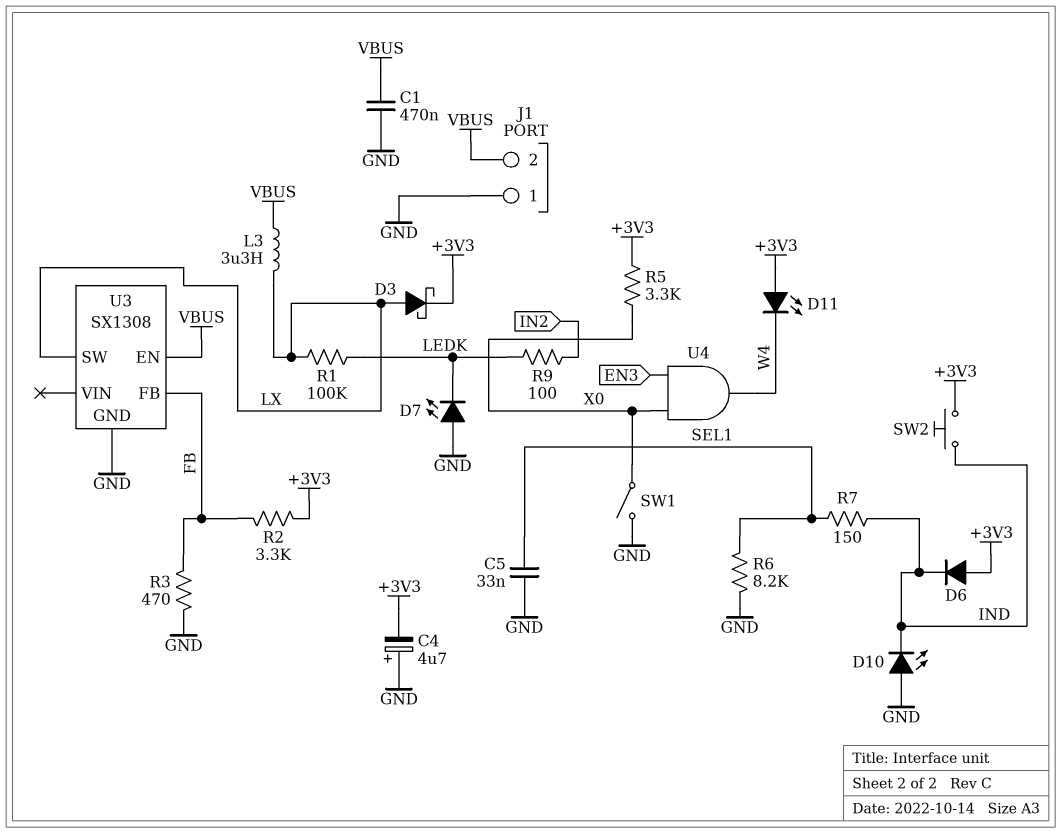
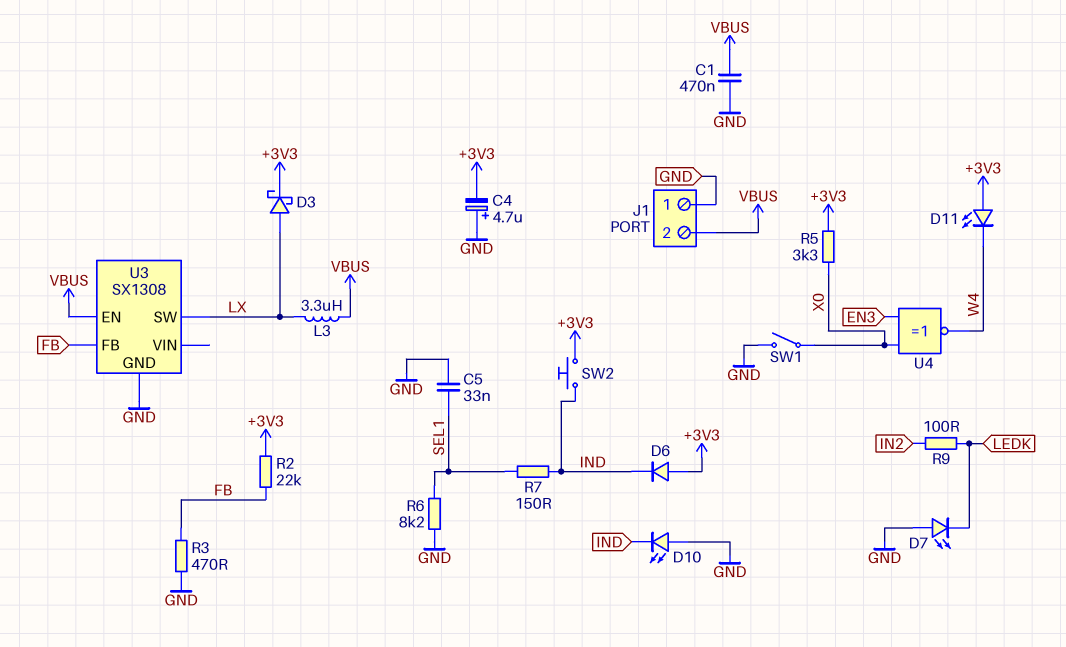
R1: 100k (LEDK, LX) -> none
R2: 3.3k (+3V3, FB) -> 22k (+3V3, FB)
U4: AND (in EN3, in X0, out W4) -> XNOR (in EN3, in X0, out W4)

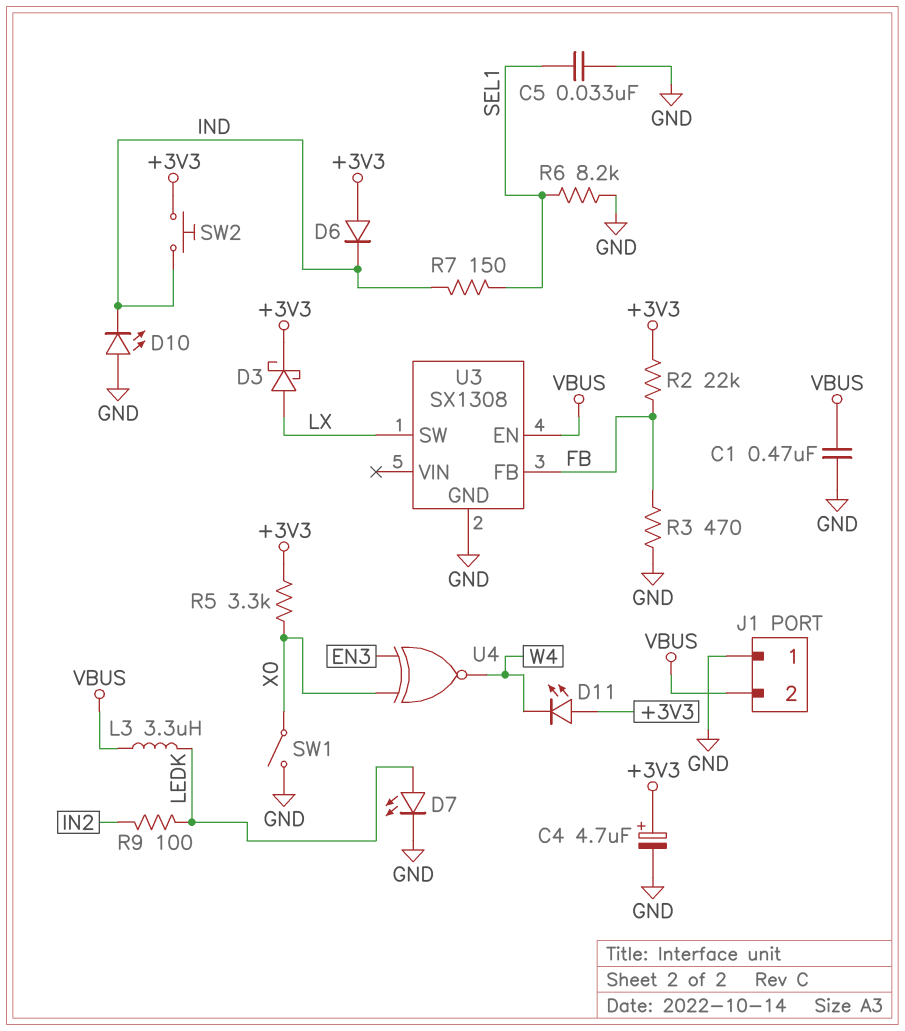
C4: 4.7uF (plus GND, minus +3V3) -> 4.7uF (plus +3V3, minus GND)
D7: LED (A GND, K LEDK) -> LED (A LEDK, K GND)
L3: 3.3uH (LX, VBUS) -> 3.3uH (LEDK, VBUS)

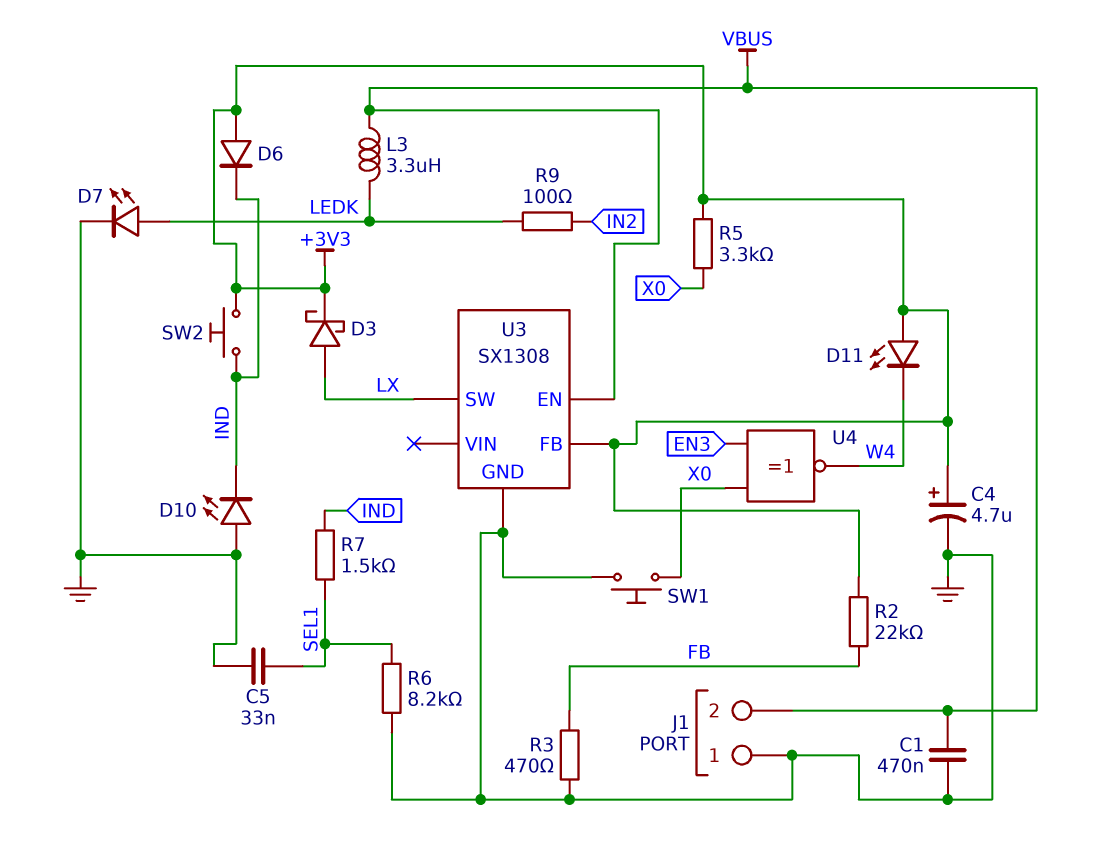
R7: 150 (IND, SEL1) -> 1.5k (IND, SEL1)
SW1: switch (GND, X0) -> button (GND, X0)
U3 pin FB: FB -> +3V3

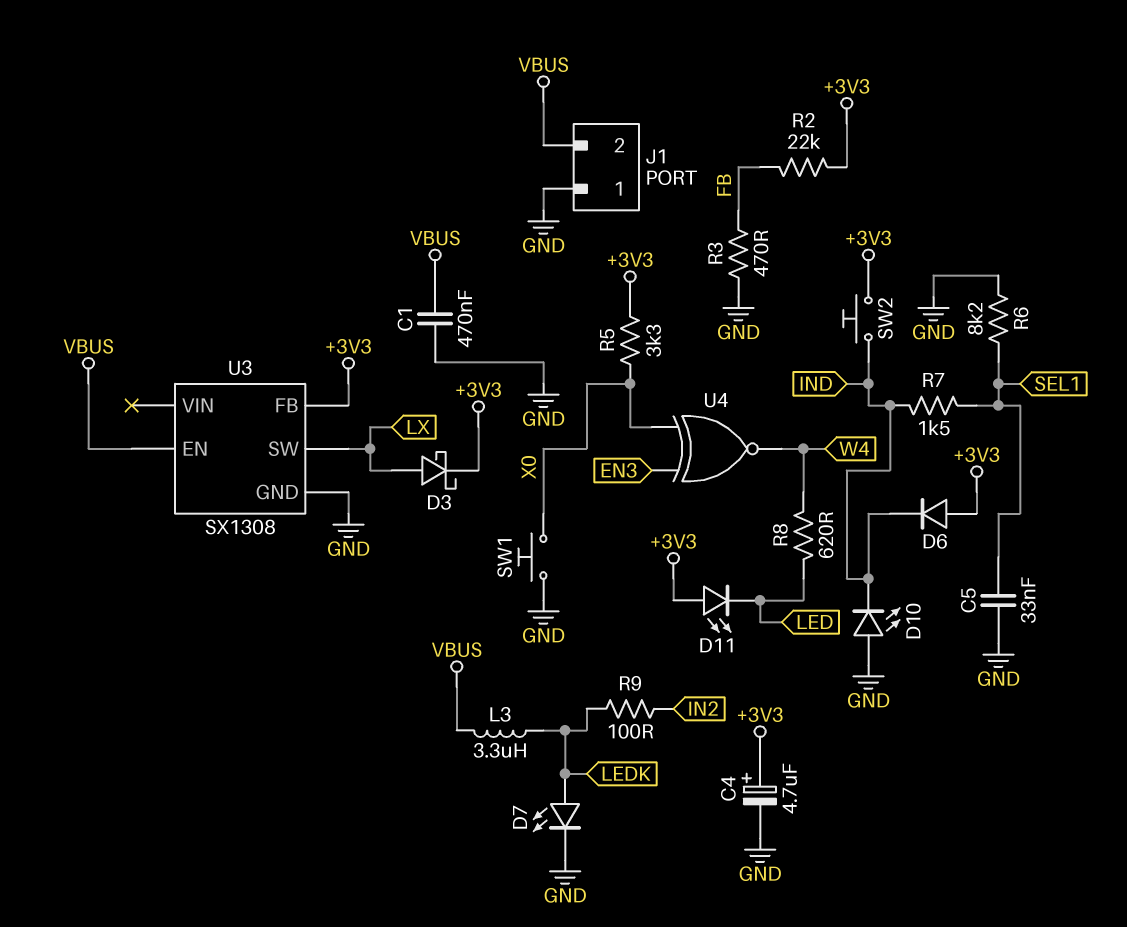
D11: LED (A +3V3, K W4) -> LED (A +3V3, K LED)
R8: none -> 620 (LED, W4)

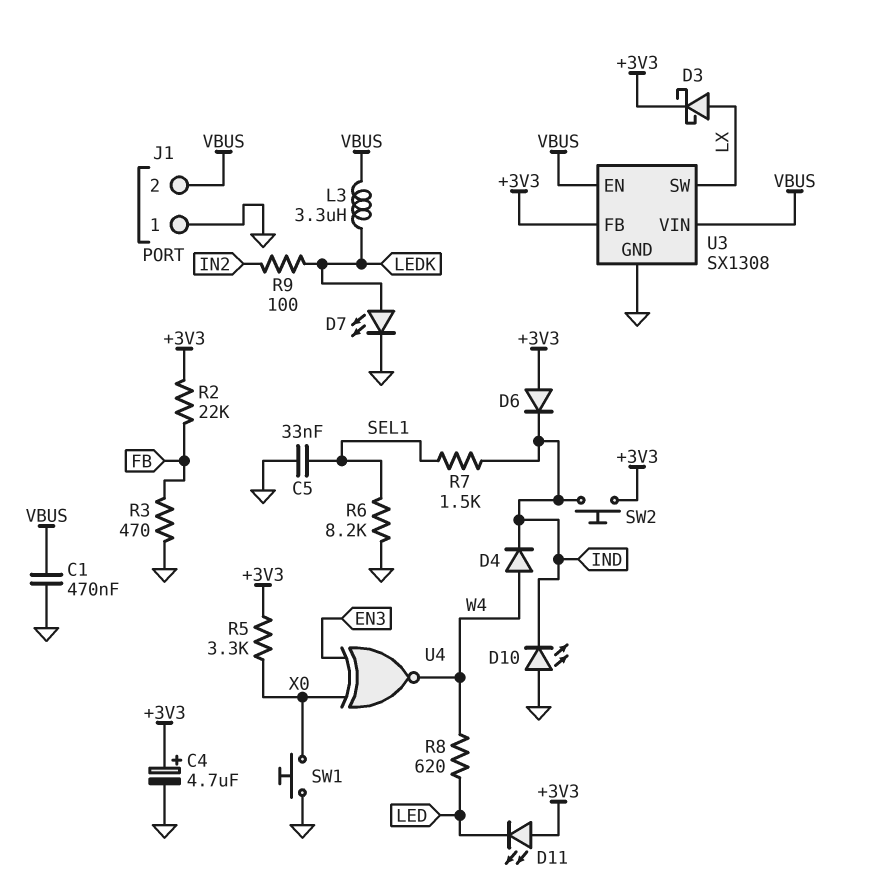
D4: none -> diode (A W4, K IND)
U3 pin VIN: none -> VBUS

